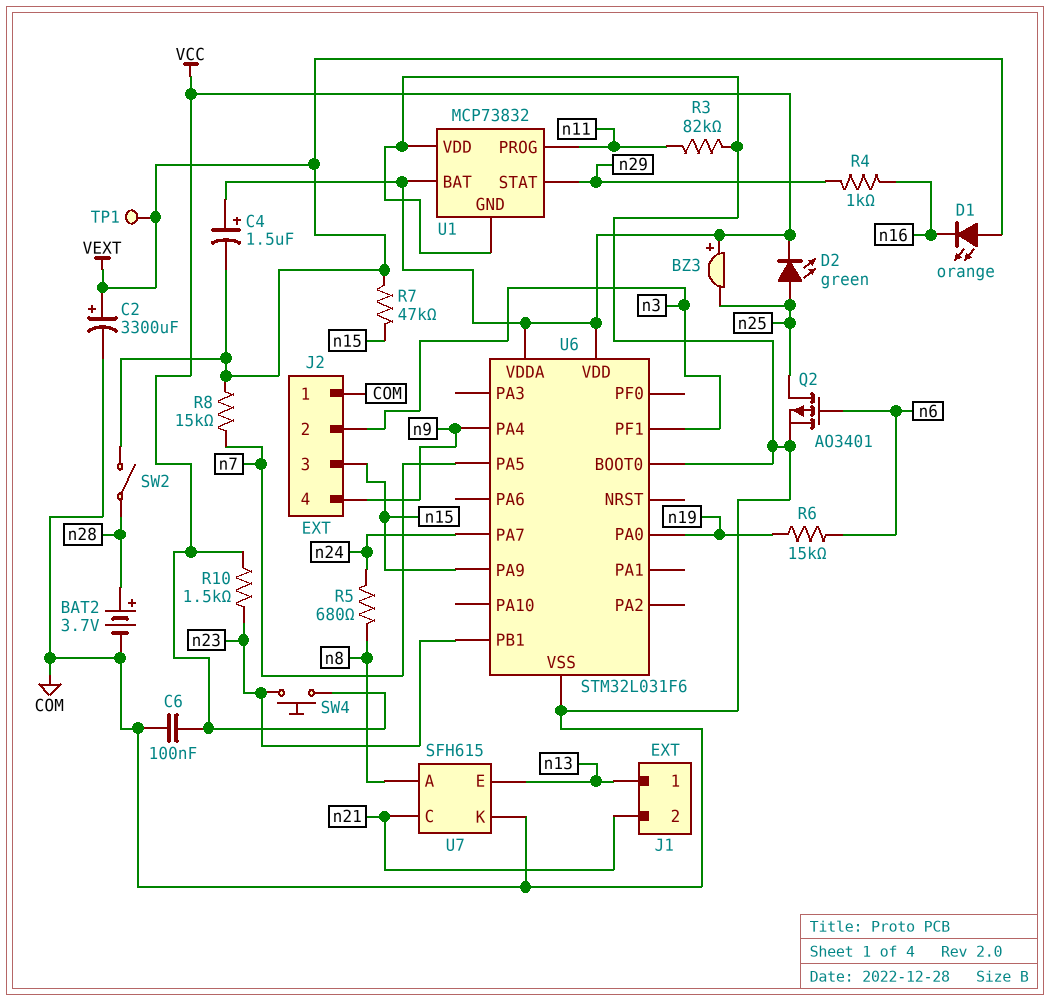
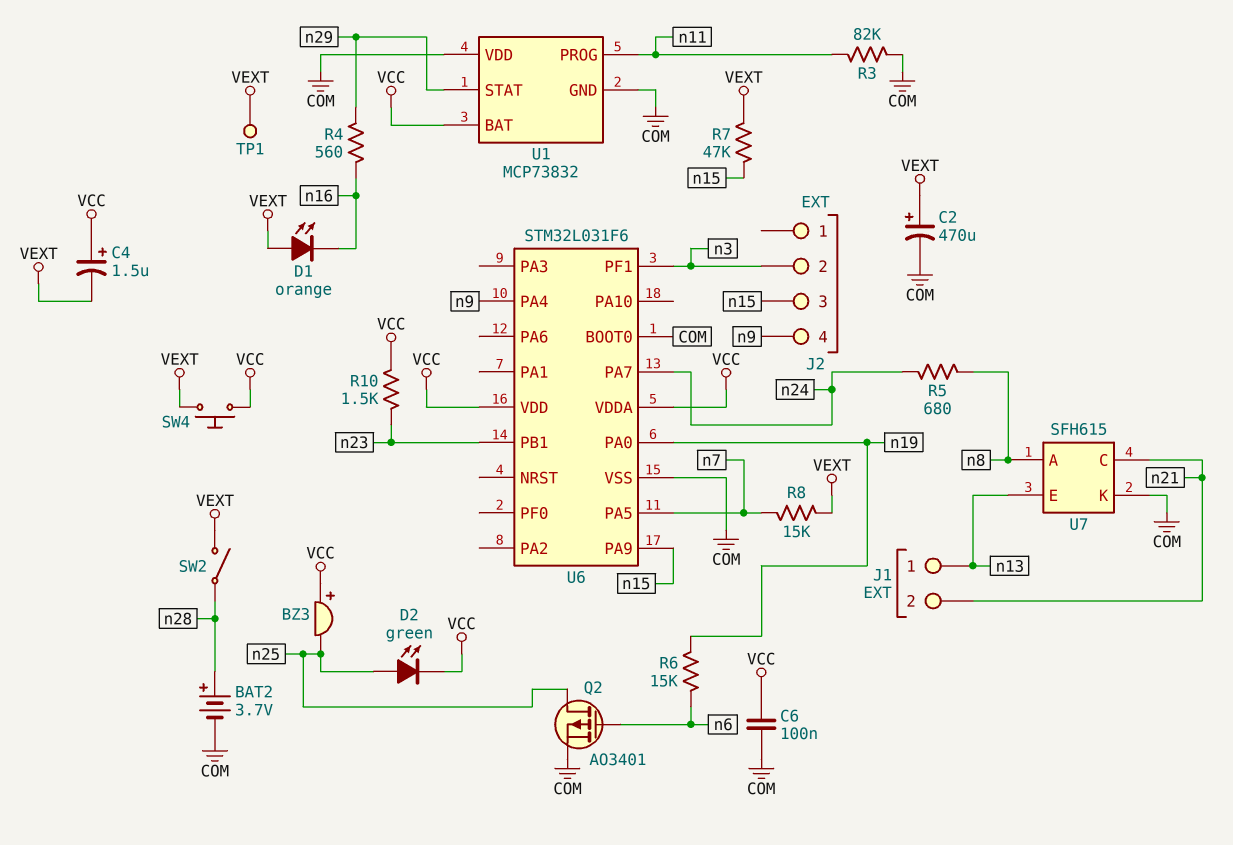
C2: 3300uF (plus VEXT, minus COM) -> 470uF (plus VEXT, minus COM)
J2 pin 1: COM -> none
R4: 1k (n16, n29) -> 560 (n16, n29)
SW4: button (VCC, n23) -> button (VCC, VEXT)

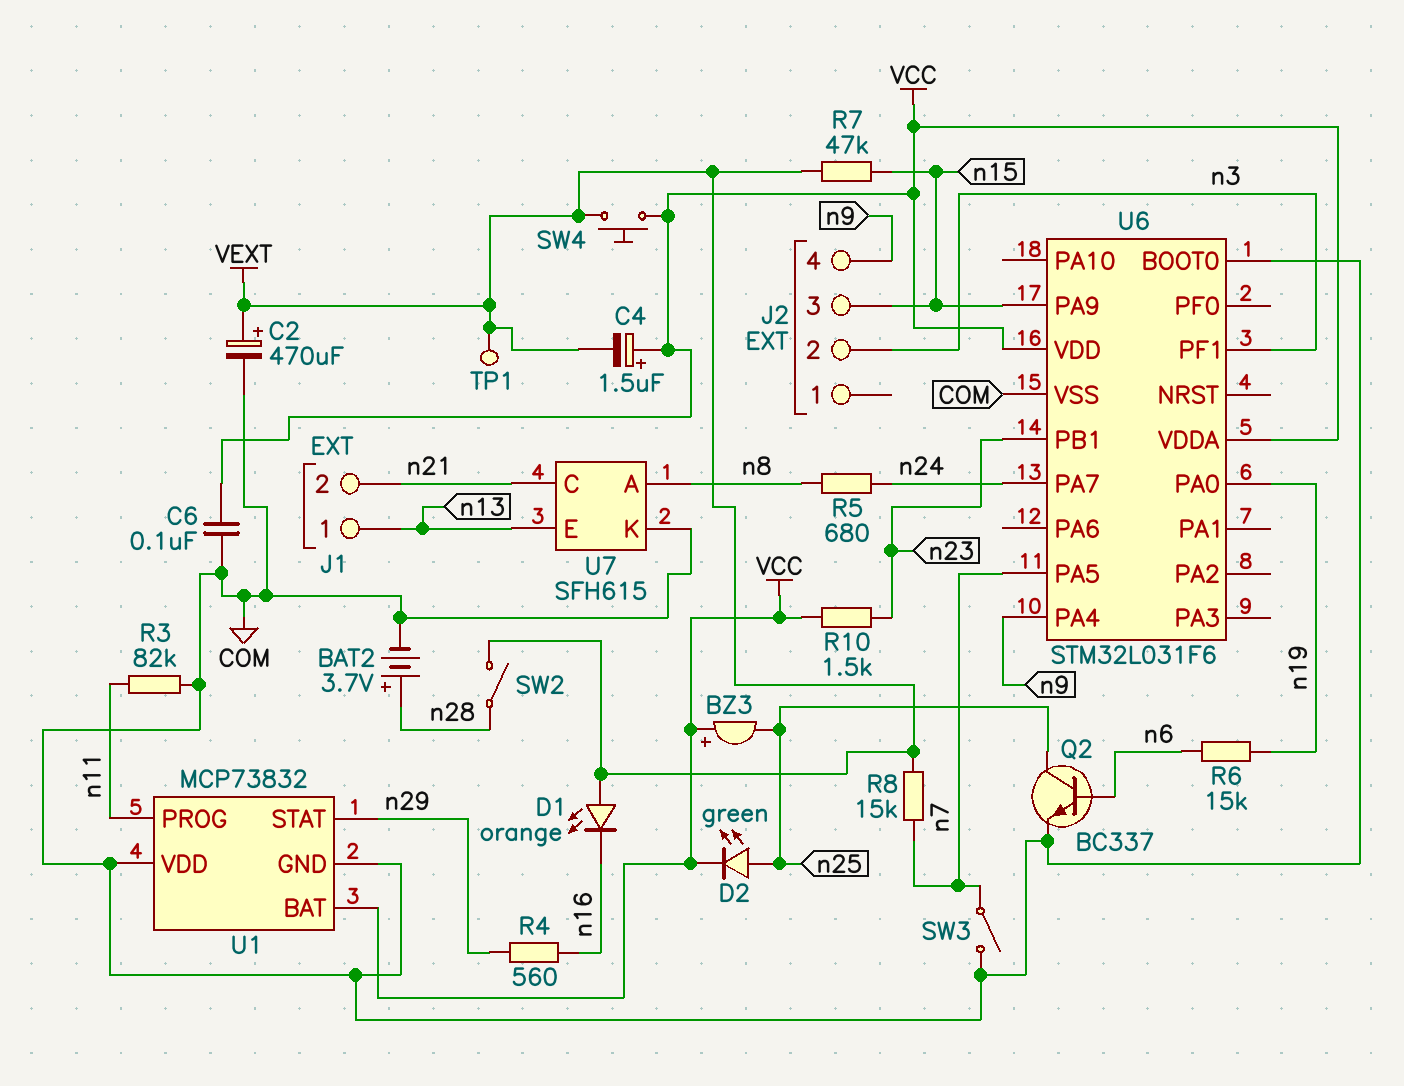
Q2: PMOS AO3401 (G n6, D n25, S COM) -> NPN BC337 (B n6, C n25, E COM)
SW3: none -> switch (COM, n7)

